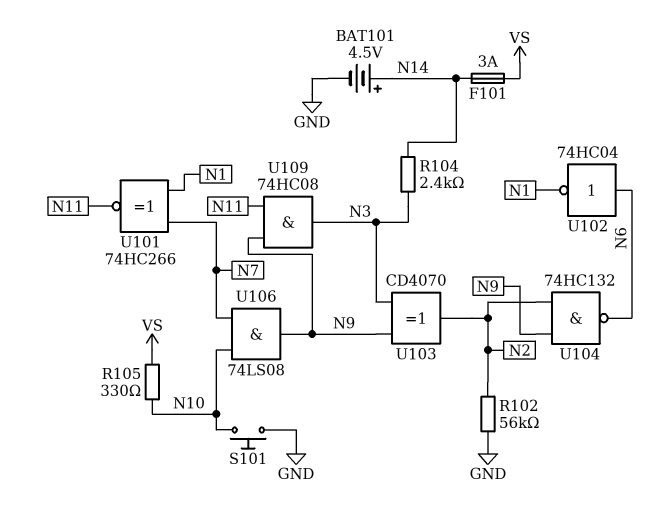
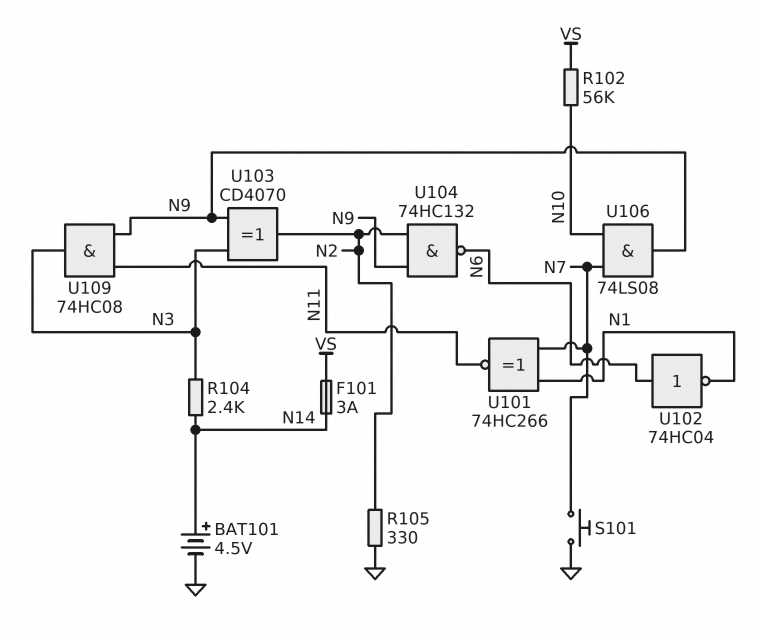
R102: 56k (GND, N2) -> 56k (N10, VS)
R105: 330 (N10, VS) -> 330 (GND, N2)
S101: button (GND, N10) -> button (GND, N7)

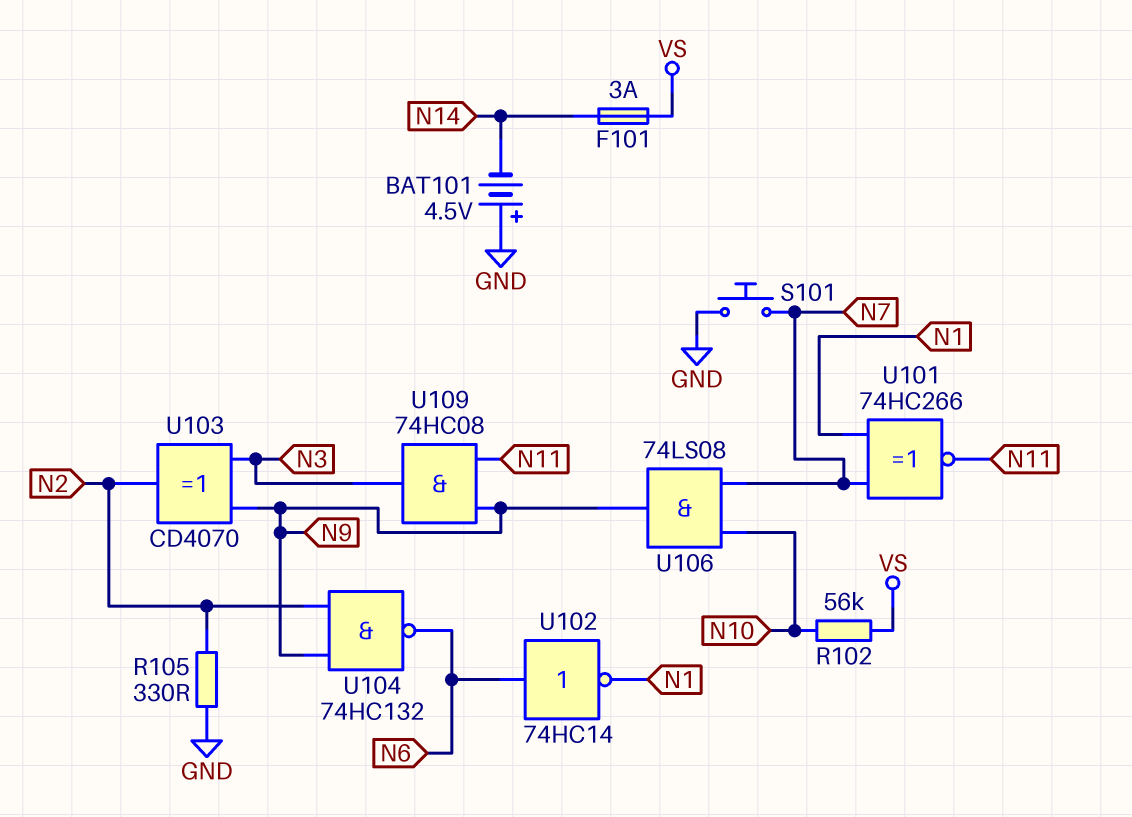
BAT101: 4.5V (plus N14, minus GND) -> 4.5V (plus GND, minus N14)
R104: 2.4k (N3, N14) -> none
U102: NOT 74HC04 (in N6, out N1) -> NOT 74HC14 (in N6, out N1)

